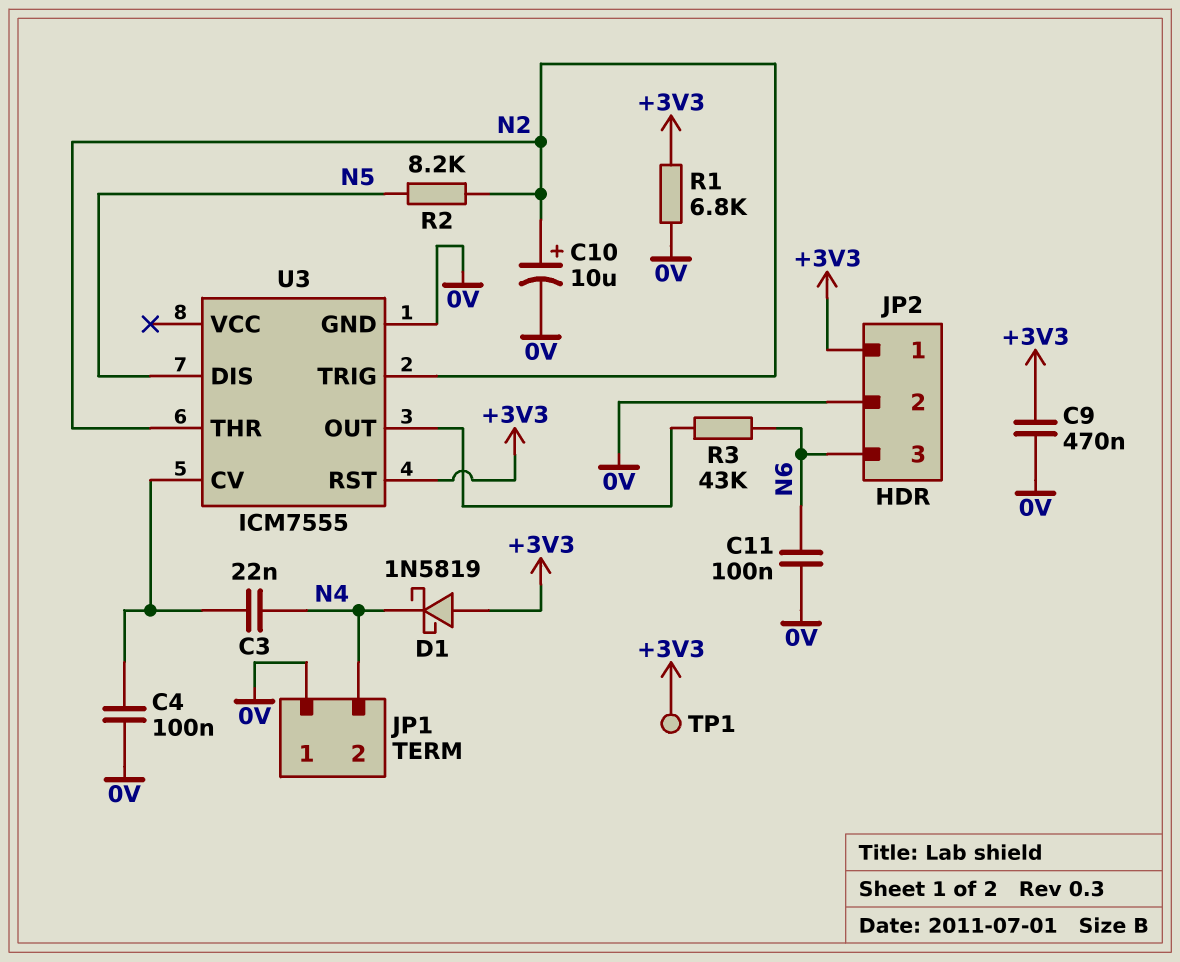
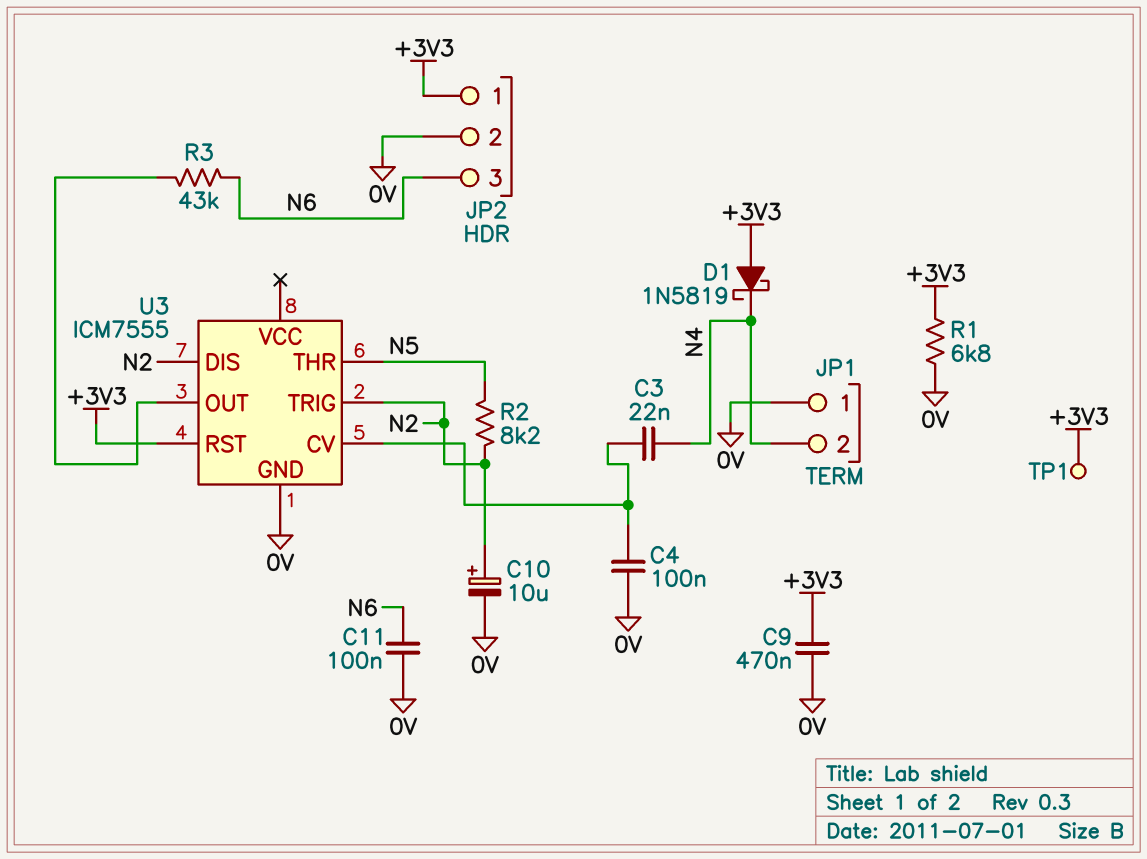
U3 pin DIS: N5 -> N2
U3 pin THR: N2 -> N5

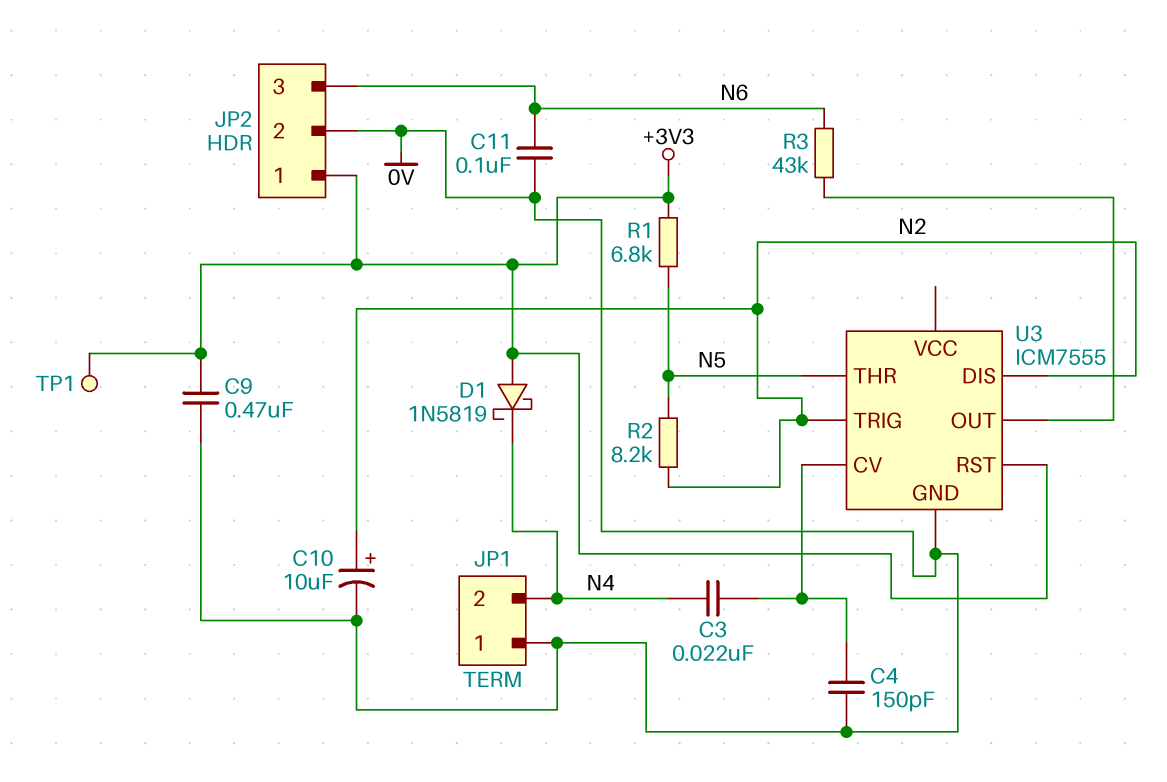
C4: 100nF (0V, U3/CV) -> 150pF (0V, U3/CV)
R1: 6.8k (+3V3, 0V) -> 6.8k (+3V3, N5)

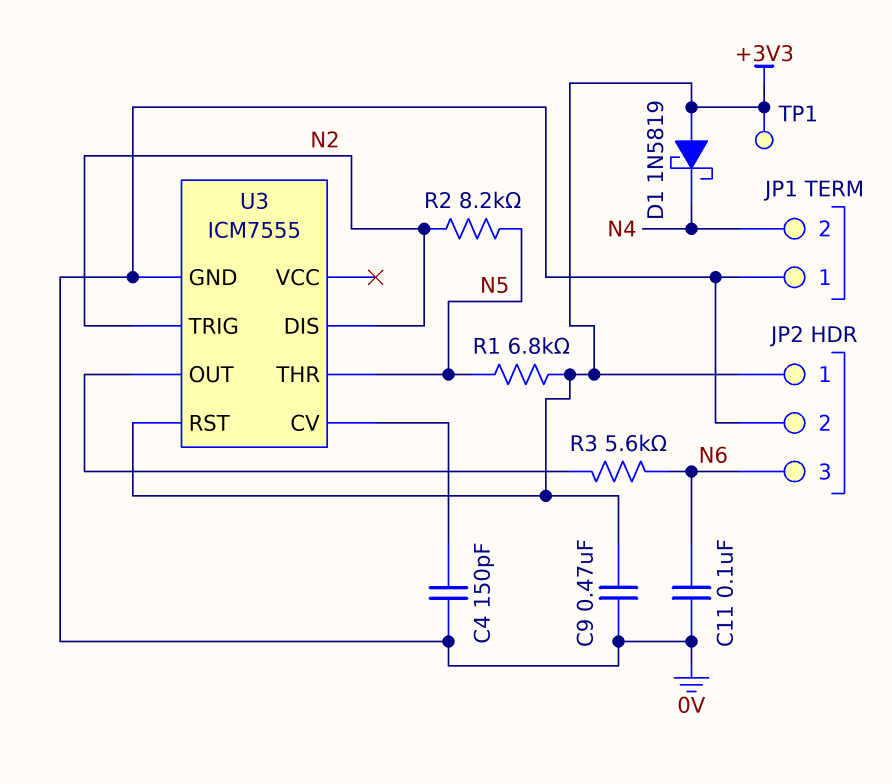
C3: 22nF (N4, U3/CV) -> none
C10: 10uF (plus N2, minus 0V) -> none
R3: 43k (N6, U3/OUT) -> 5.6k (N6, U3/OUT)

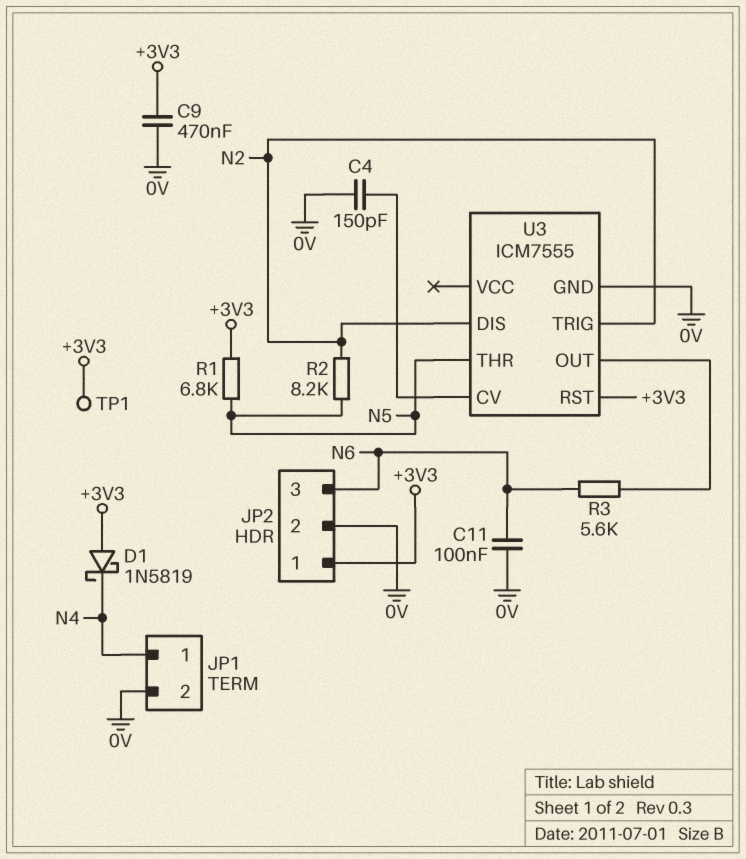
JP1 pin 1: 0V -> N4
JP1 pin 2: N4 -> 0V

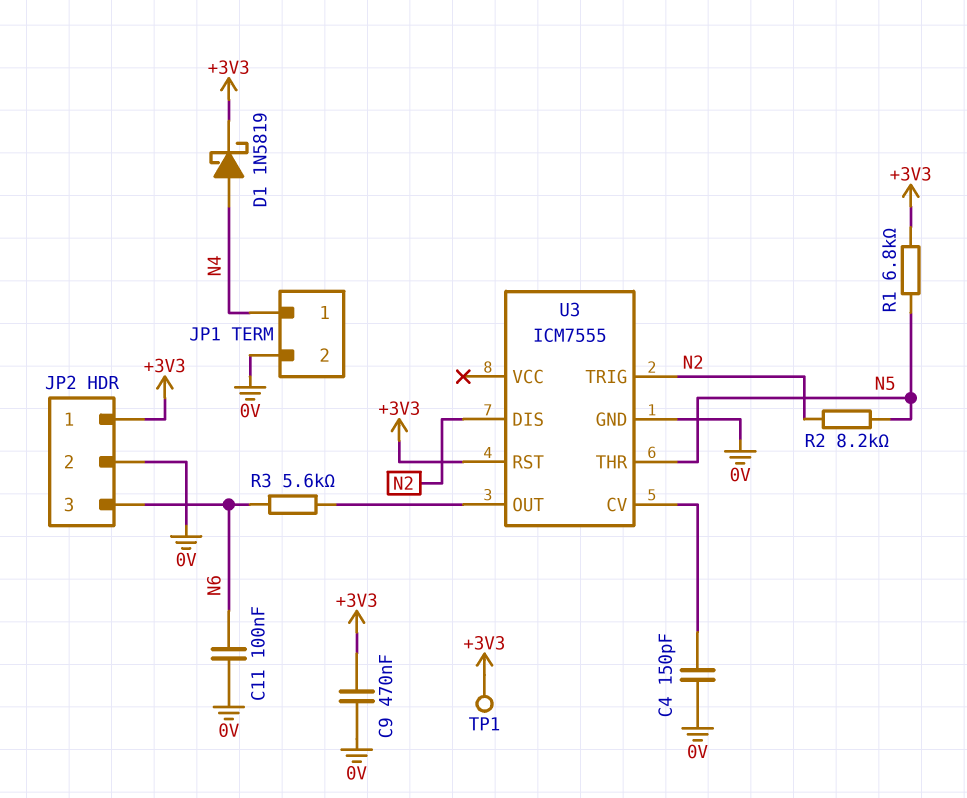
D1: schottky 1N5819 (A +3V3, K N4) -> schottky 1N5819 (A N4, K +3V3)

